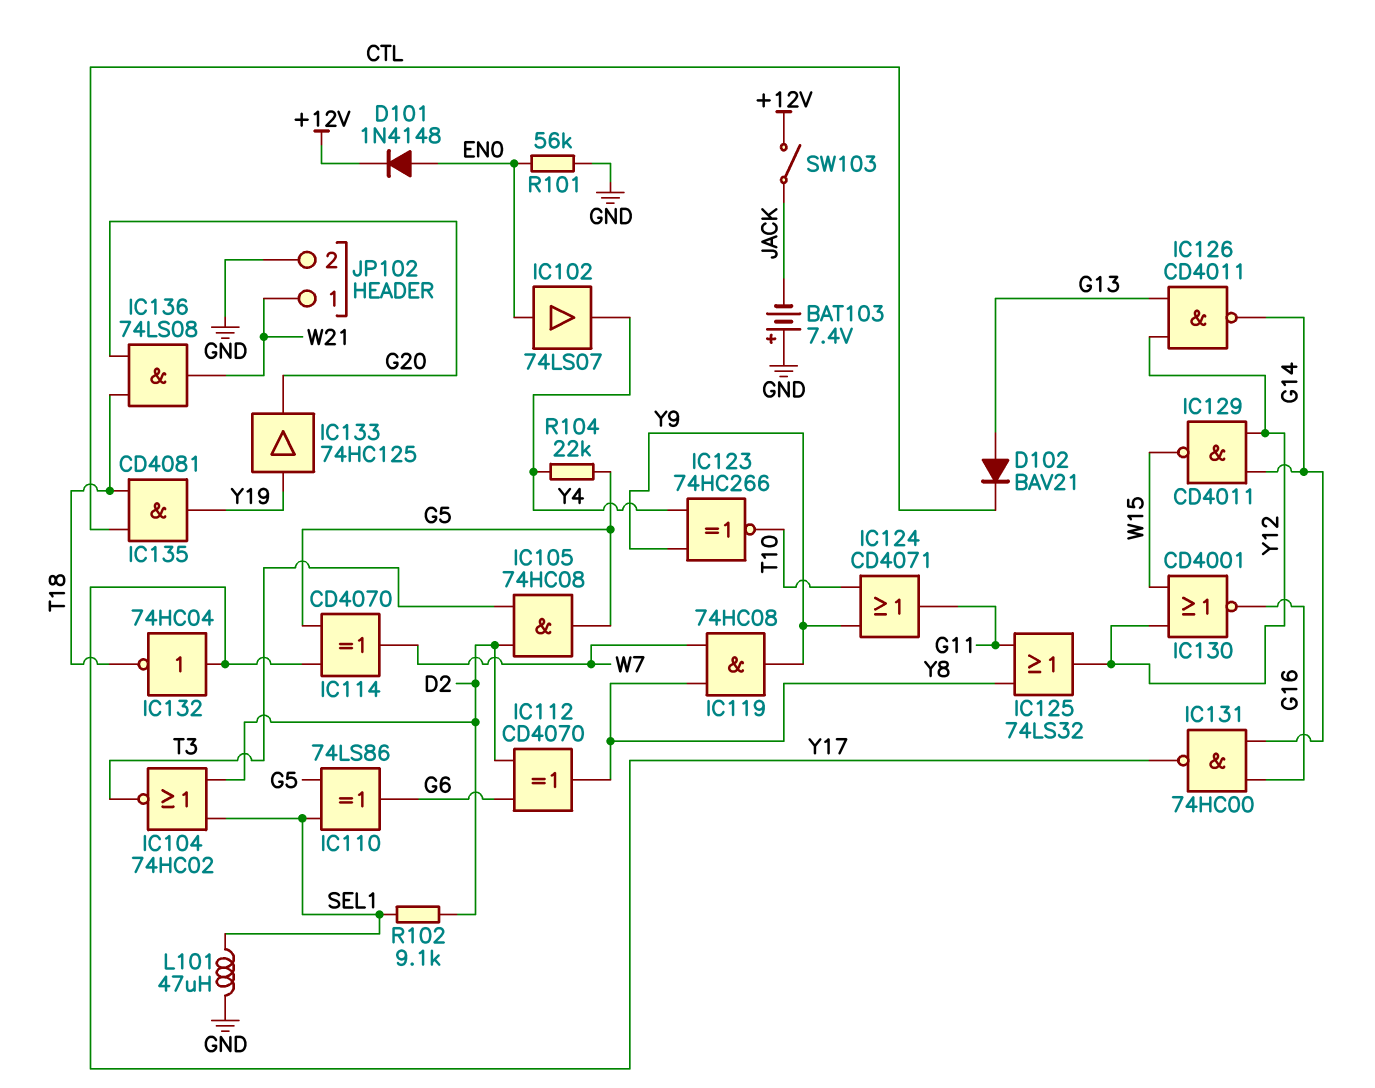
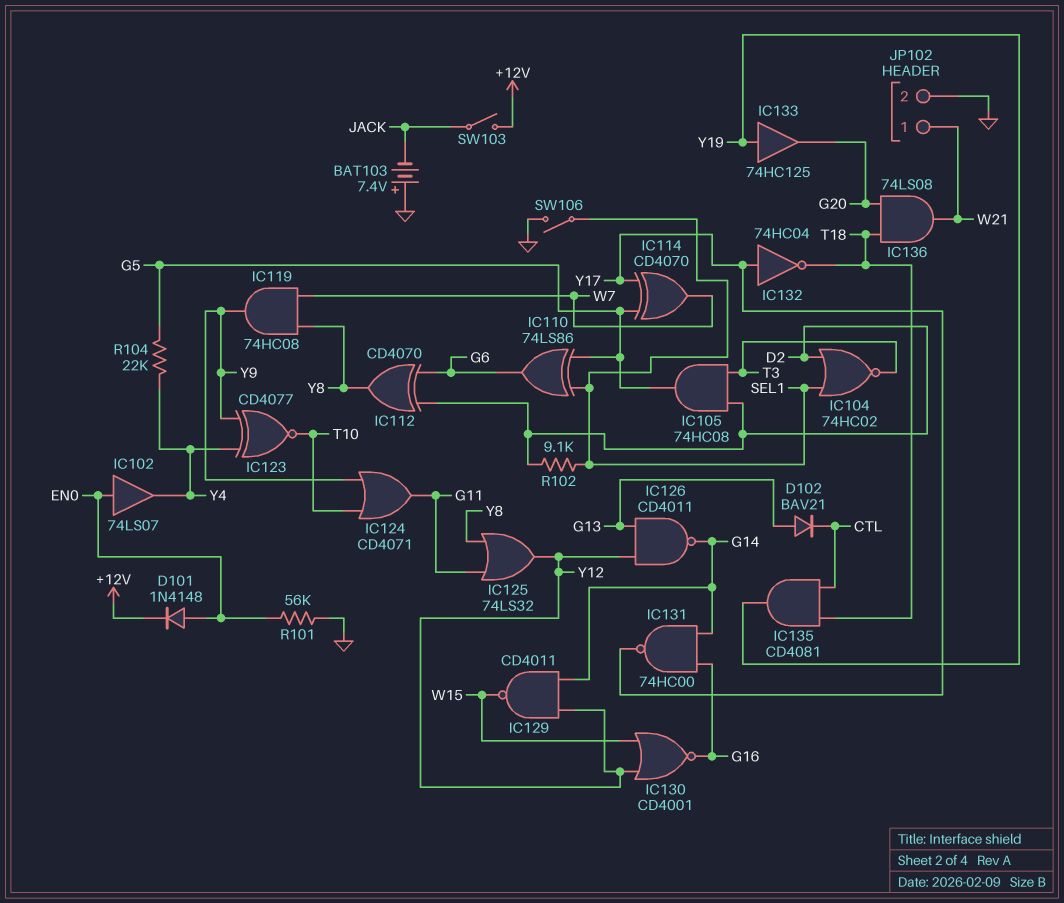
IC123: XNOR 74HC266 (in Y4, in Y9, out T10) -> XNOR CD4077 (in Y4, in Y9, out T10)
L101: 47uH (GND, SEL1) -> none
SW106: none -> switch (GND, SEL1)

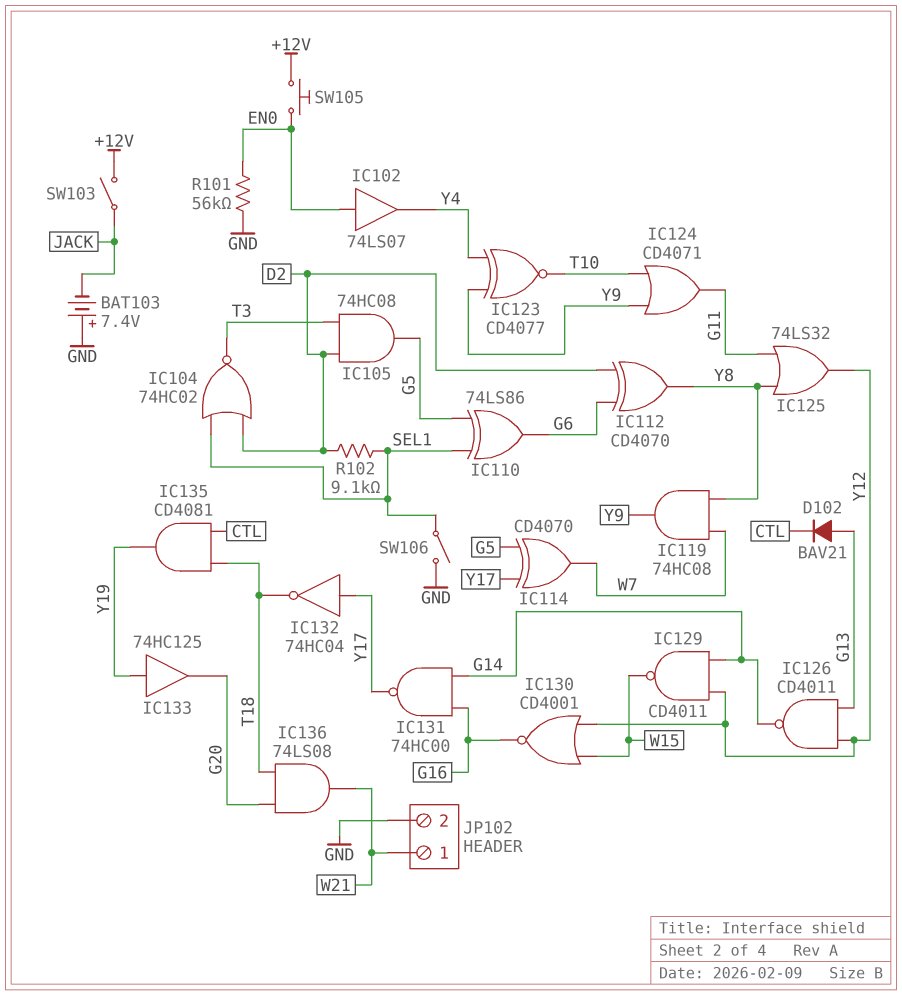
D101: diode 1N4148 (A EN0, K +12V) -> none
R104: 22k (G5, Y4) -> none
SW105: none -> button (+12V, EN0)

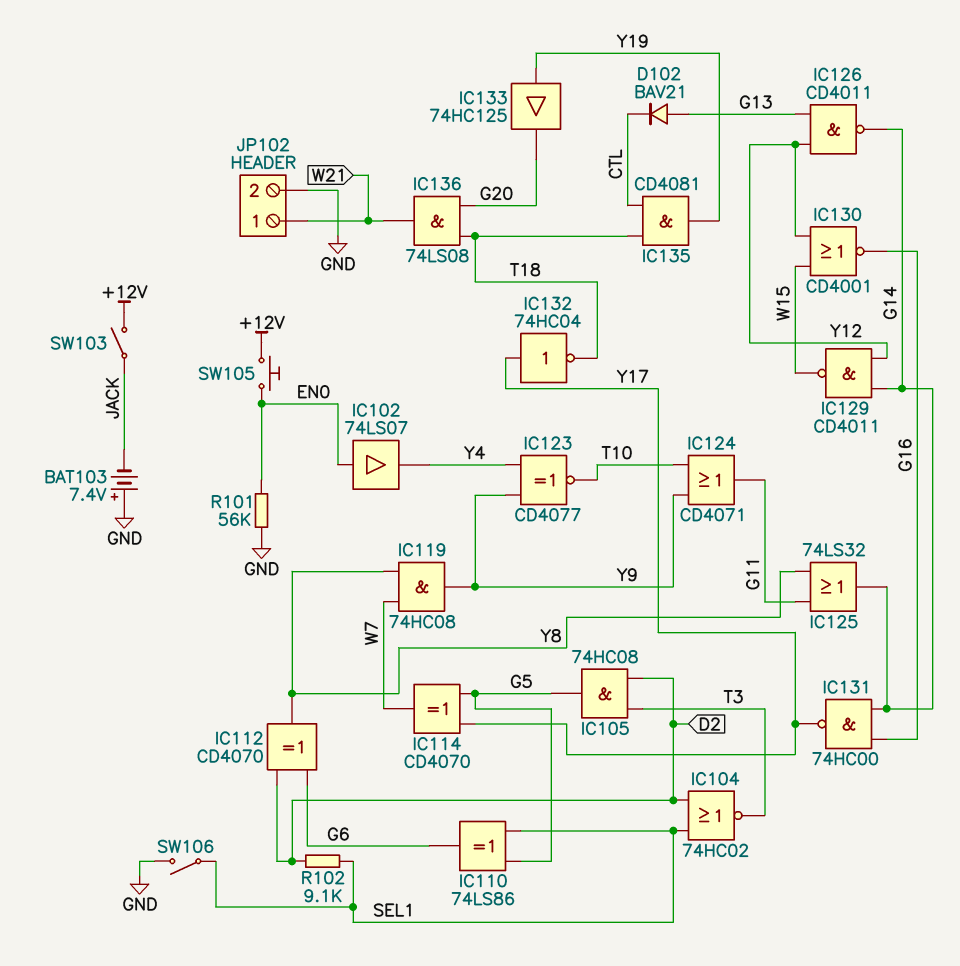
IC125: OR 74LS32 (in G11, in Y8, out Y12) -> OR 74LS32 (in G11, in Y8, out G14)

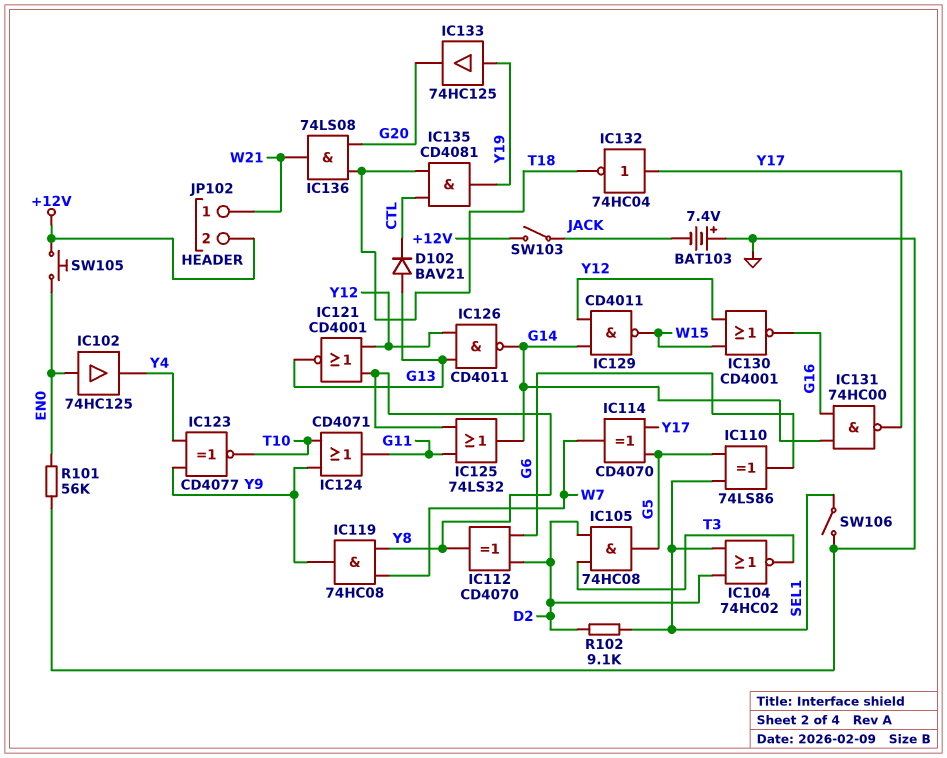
IC102: buffer 74LS07 (in EN0, out Y4) -> buffer 74HC125 (in EN0, out Y4)
IC121: none -> NOR CD4001 (in Y8, in Y12, out G13)
JP102 pin 2: GND -> +12V

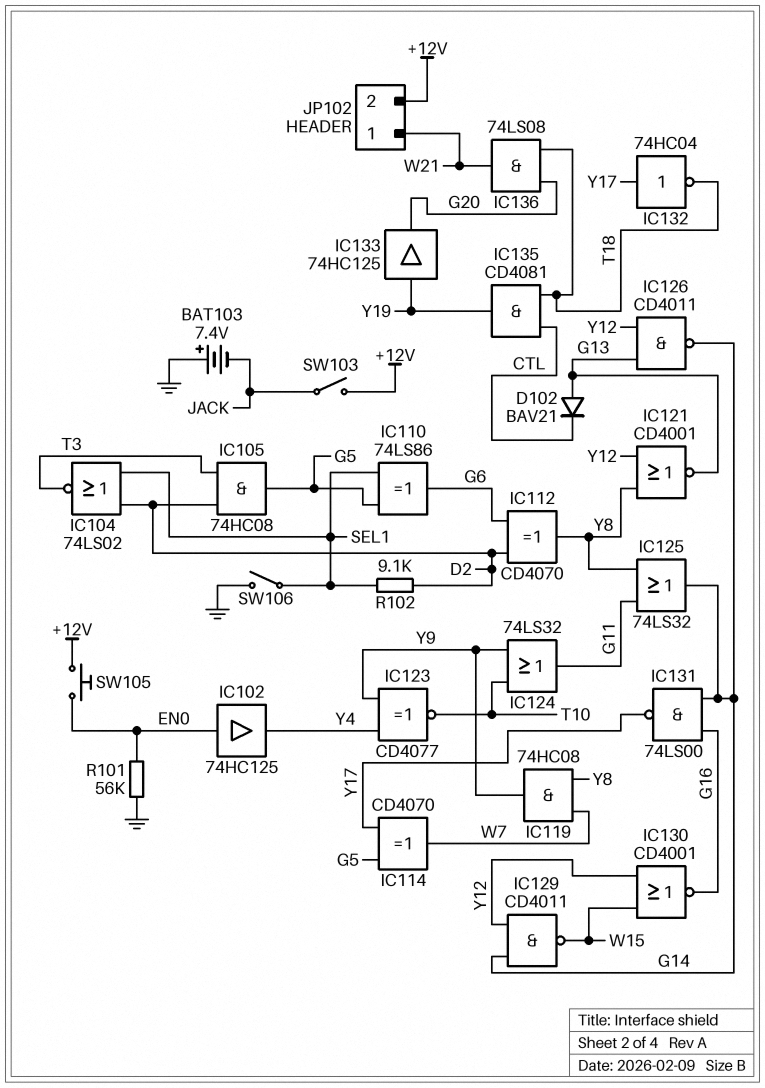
IC104: NOR 74HC02 (in D2, in SEL1, out T3) -> NOR 74LS02 (in D2, in SEL1, out T3)
IC124: OR CD4071 (in T10, in Y9, out G11) -> OR 74LS32 (in T10, in Y9, out G11)
IC131: NAND 74HC00 (in G14, in G16, out Y17) -> NAND 74LS00 (in G14, in G16, out Y17)

